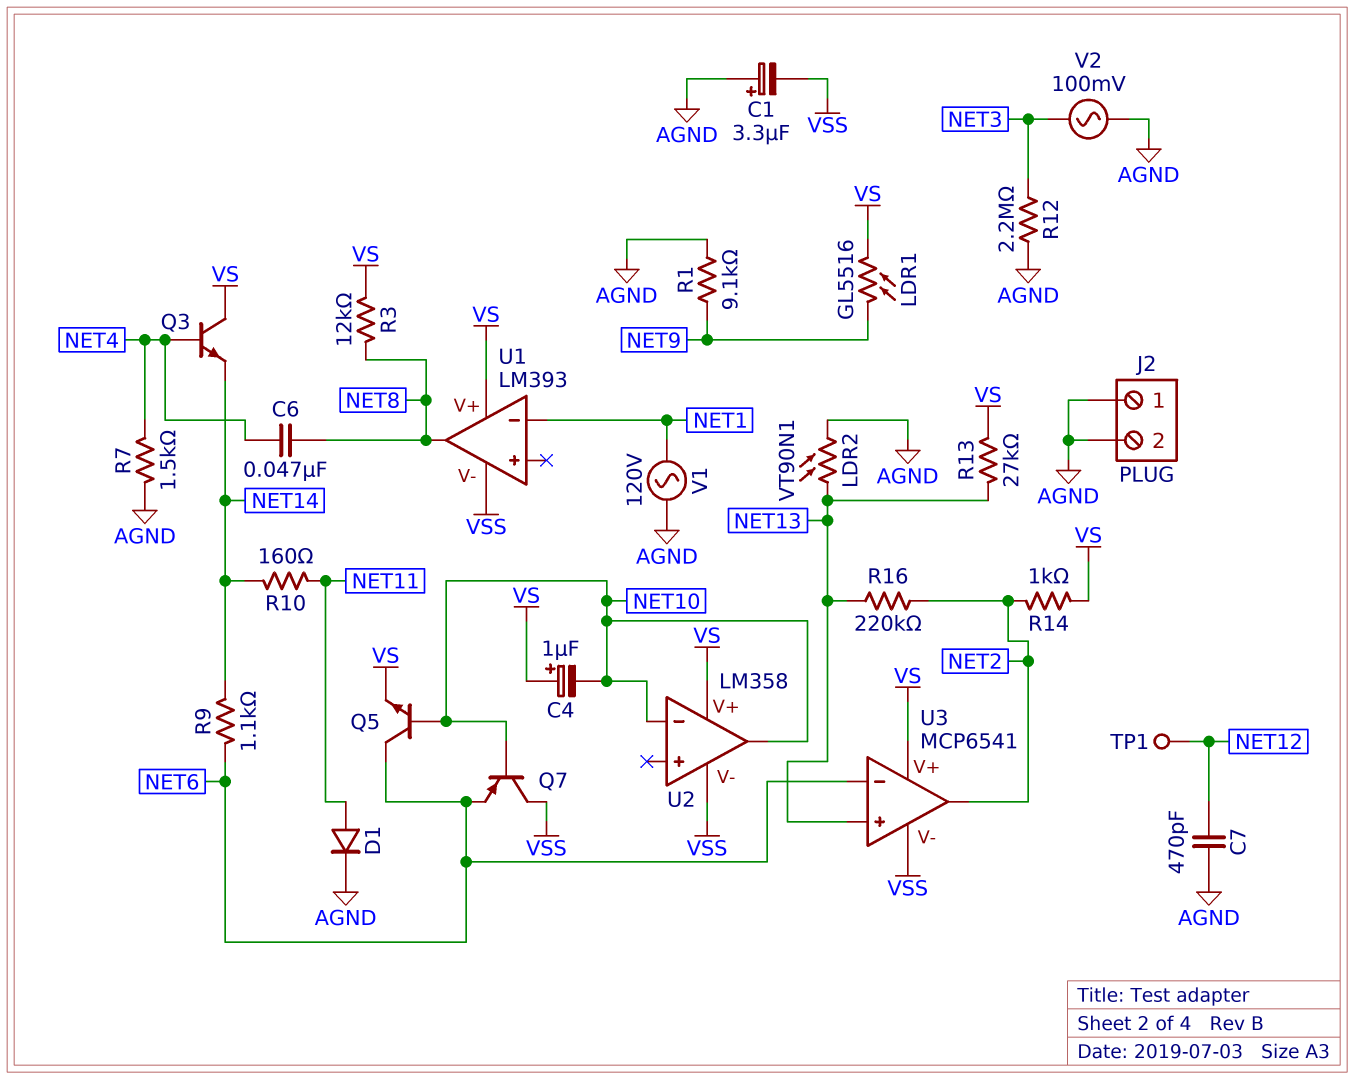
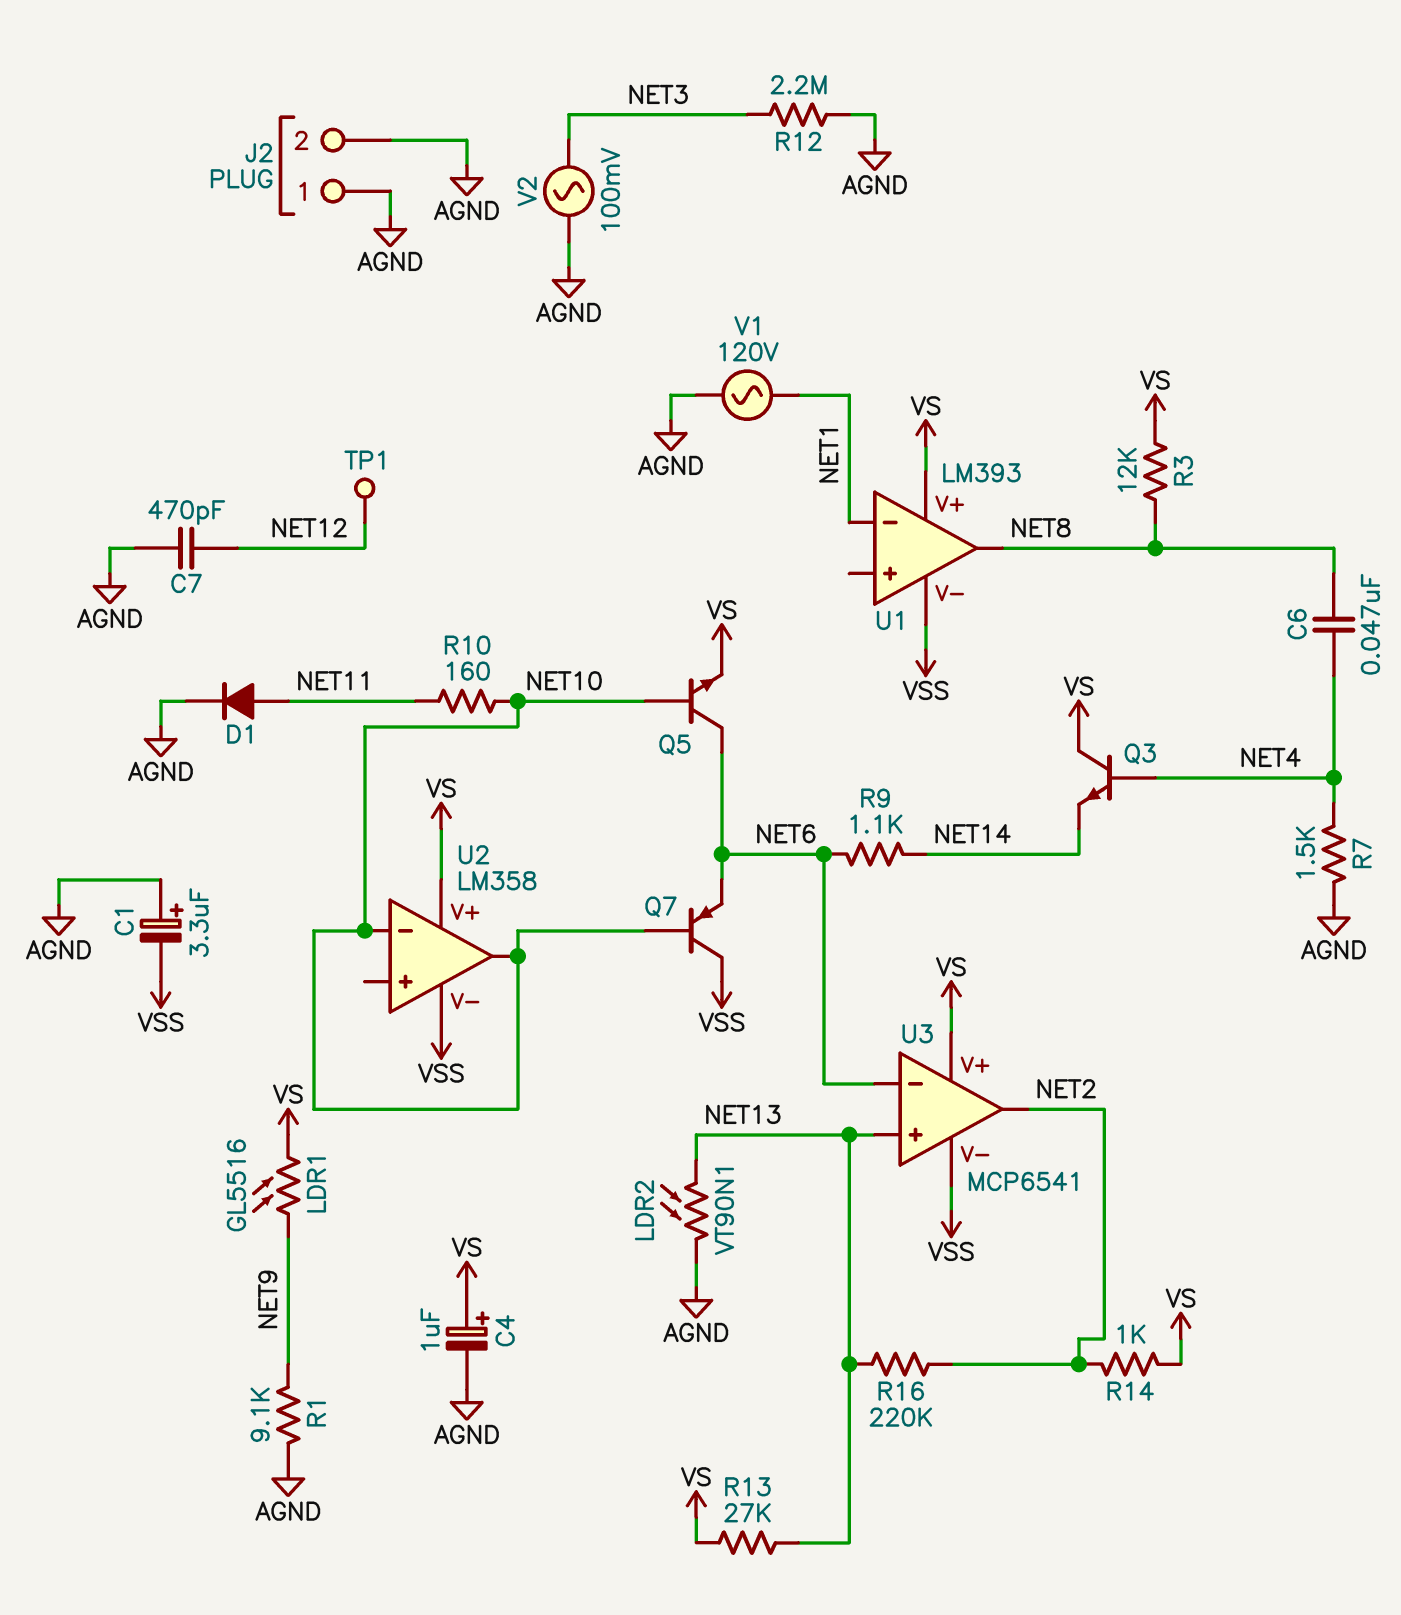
C4: 1uF (plus VS, minus NET10) -> 1uF (plus VS, minus AGND)
R10: 160 (NET11, NET14) -> 160 (NET10, NET11)

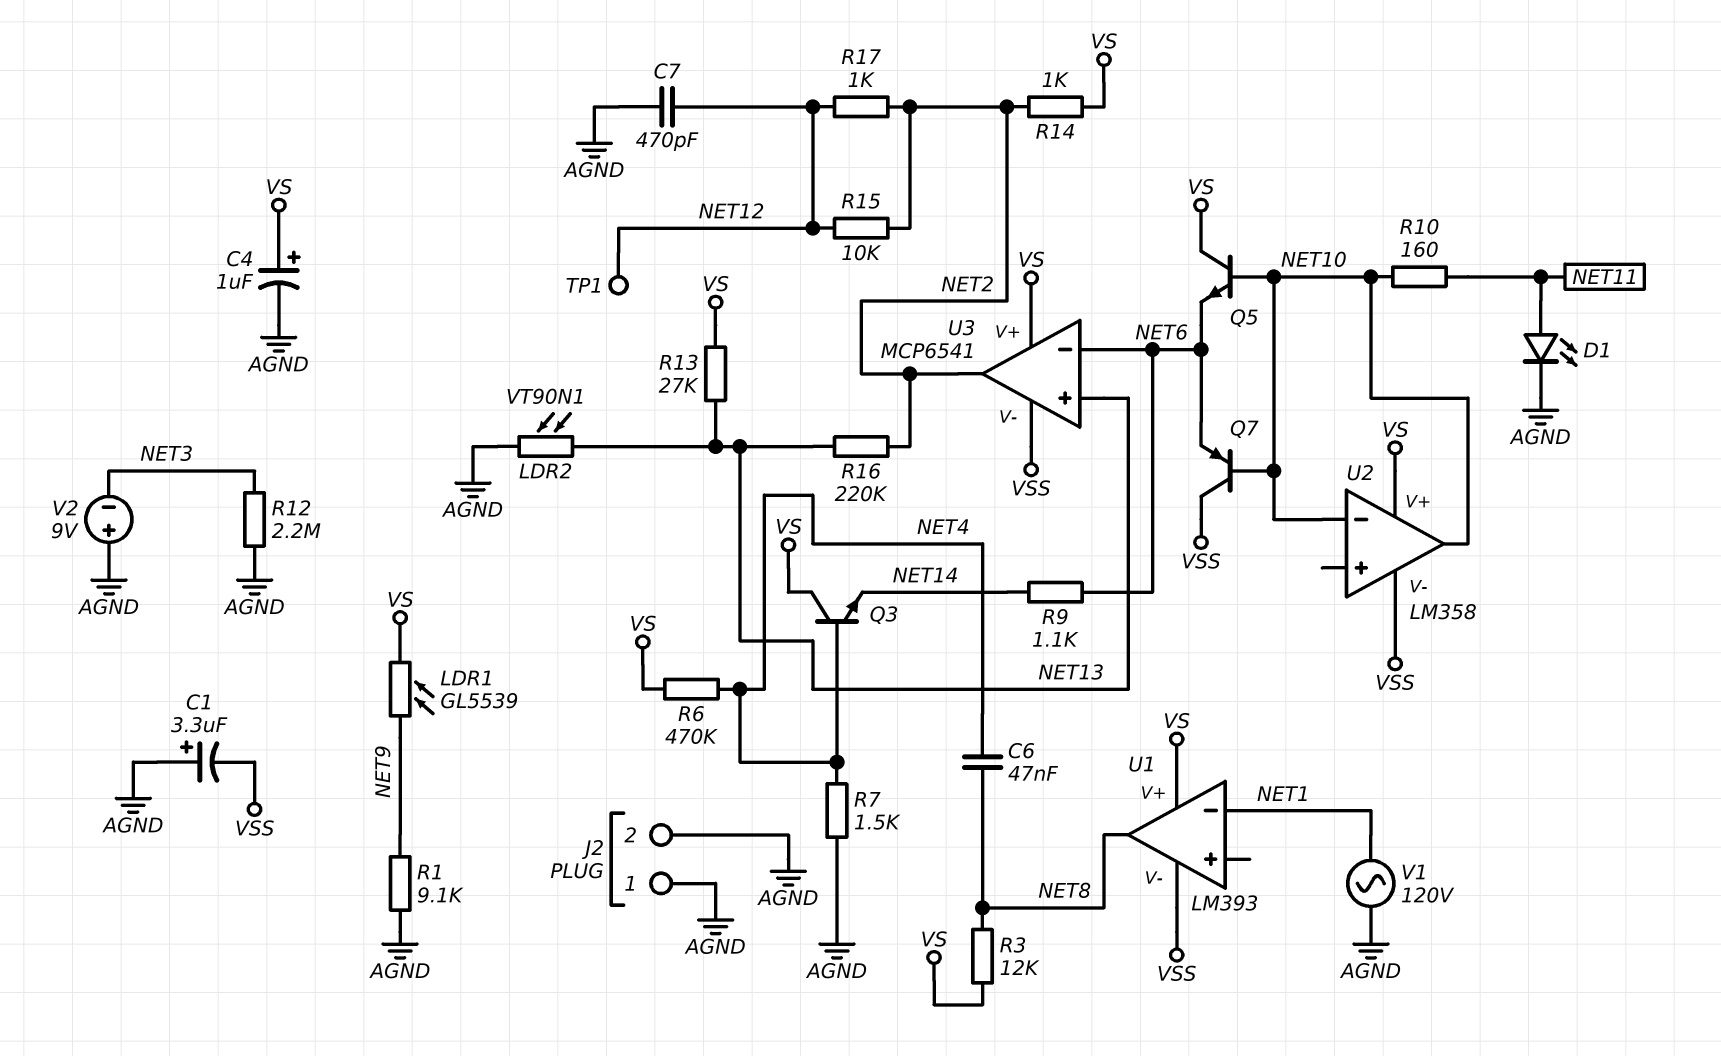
D1: diode (A NET11, K AGND) -> LED (A NET11, K AGND)
LDR1: GL5516 (NET9, VS) -> GL5539 (NET9, VS)
Q5: NPN (B NET10, C NET6, E VS) -> NPN (B NET10, C VS, E NET6)
R6: none -> 470k (NET4, VS)
R15: none -> 10k (NET2, NET12)
R17: none -> 1k (NET2, NET12)
V2: AC 100mV (AGND, NET3) -> 9V (plus AGND, minus NET3)

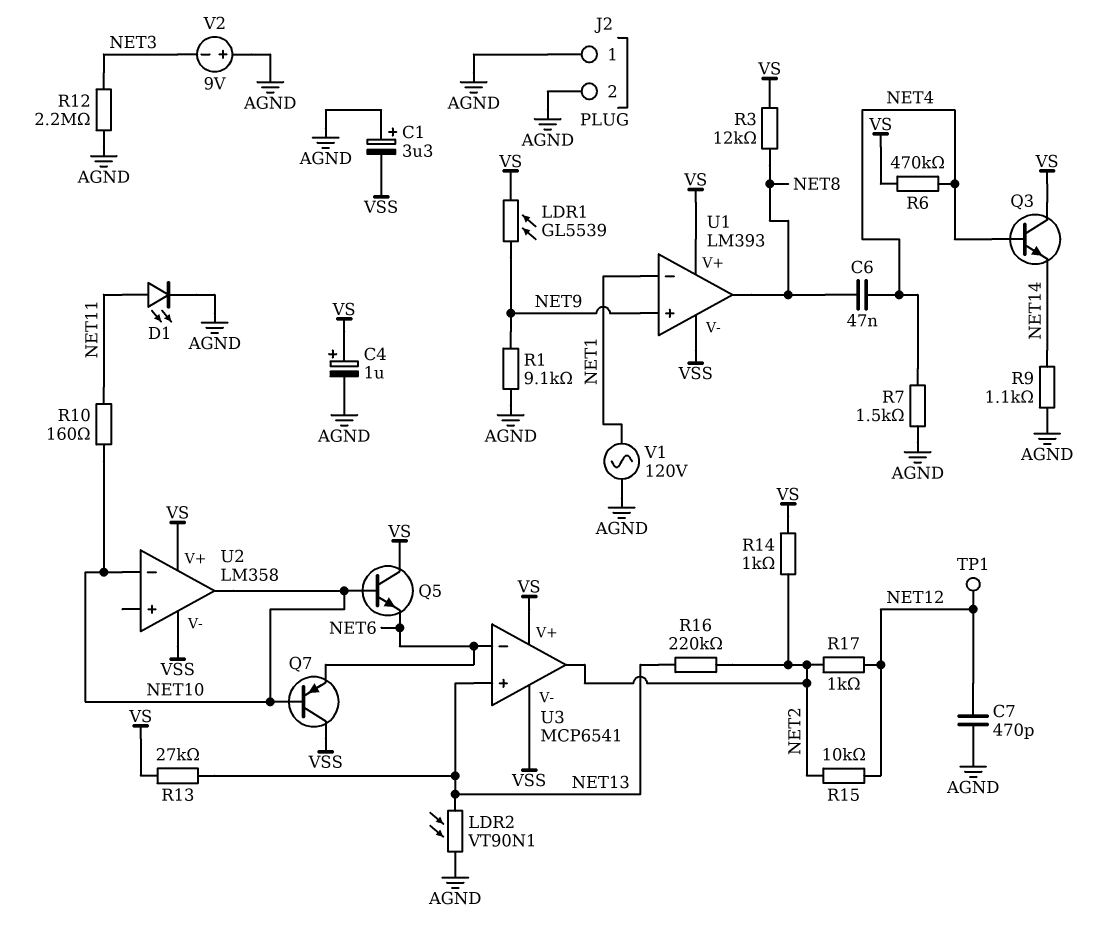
R9: 1.1k (NET6, NET14) -> 1.1k (AGND, NET14)
U1 pin in+: none -> NET9

